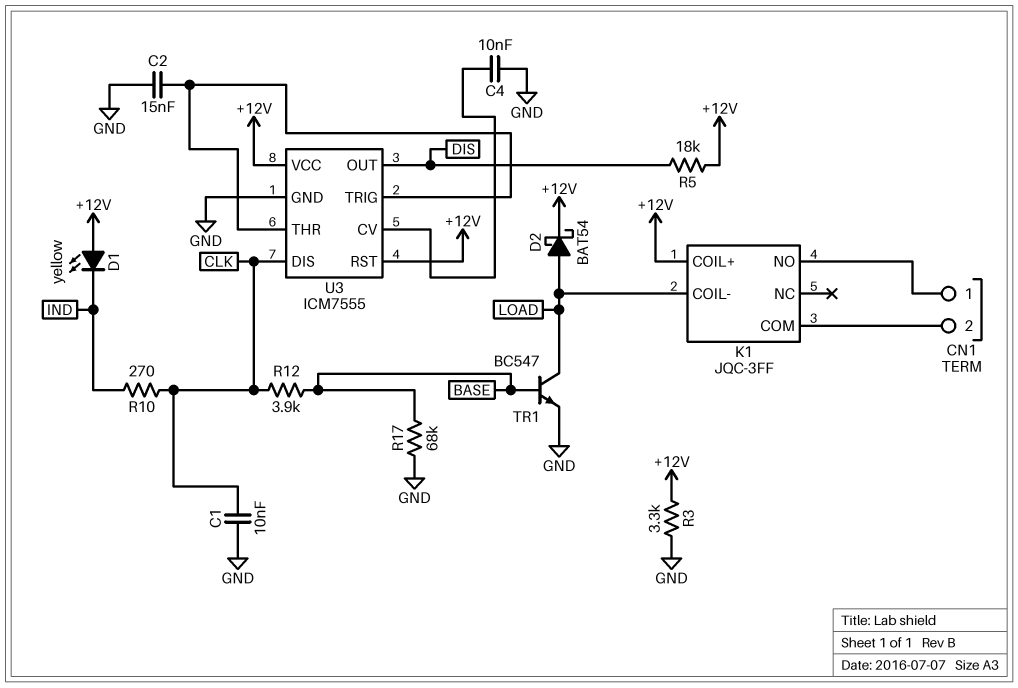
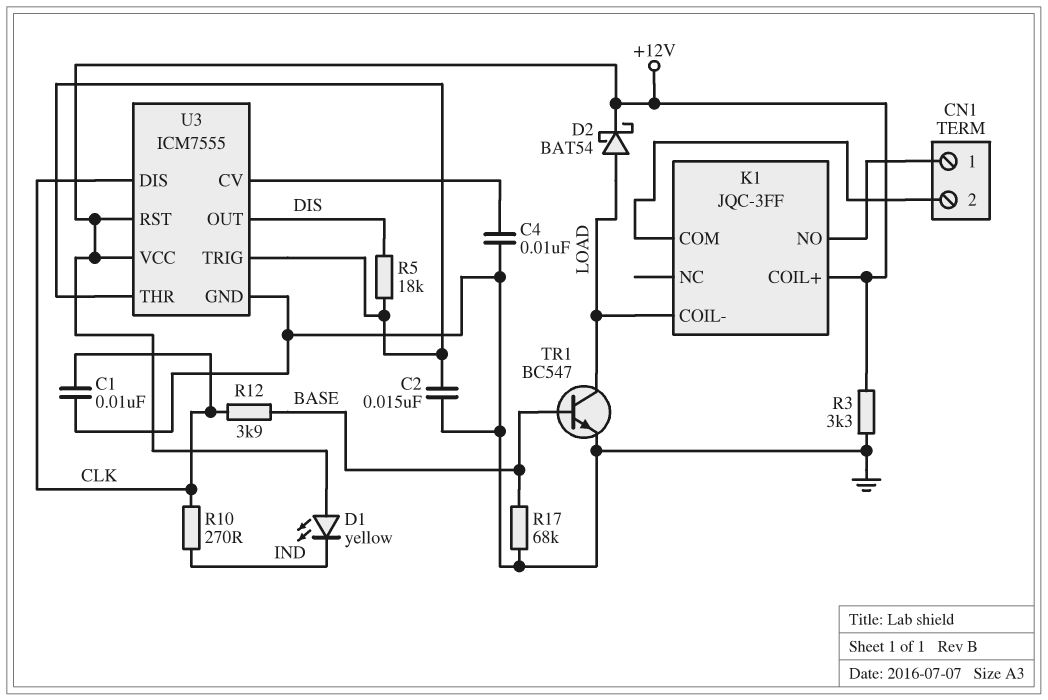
R5: 18k (+12V, DIS) -> 18k (DIS, U3/THR)

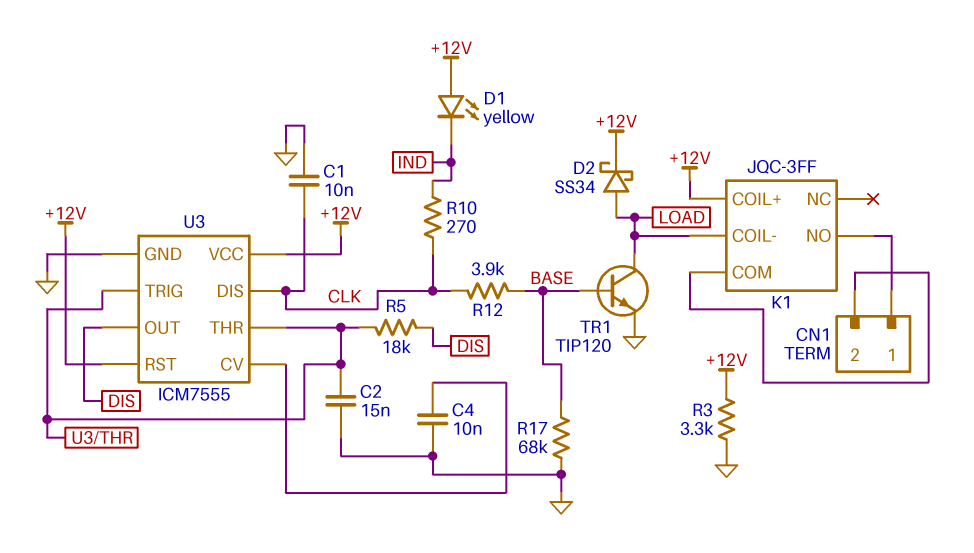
D2: schottky BAT54 (A LOAD, K +12V) -> schottky SS34 (A LOAD, K +12V)
TR1: NPN BC547 (B BASE, C LOAD, E GND) -> NPN TIP120 (B BASE, C LOAD, E GND)

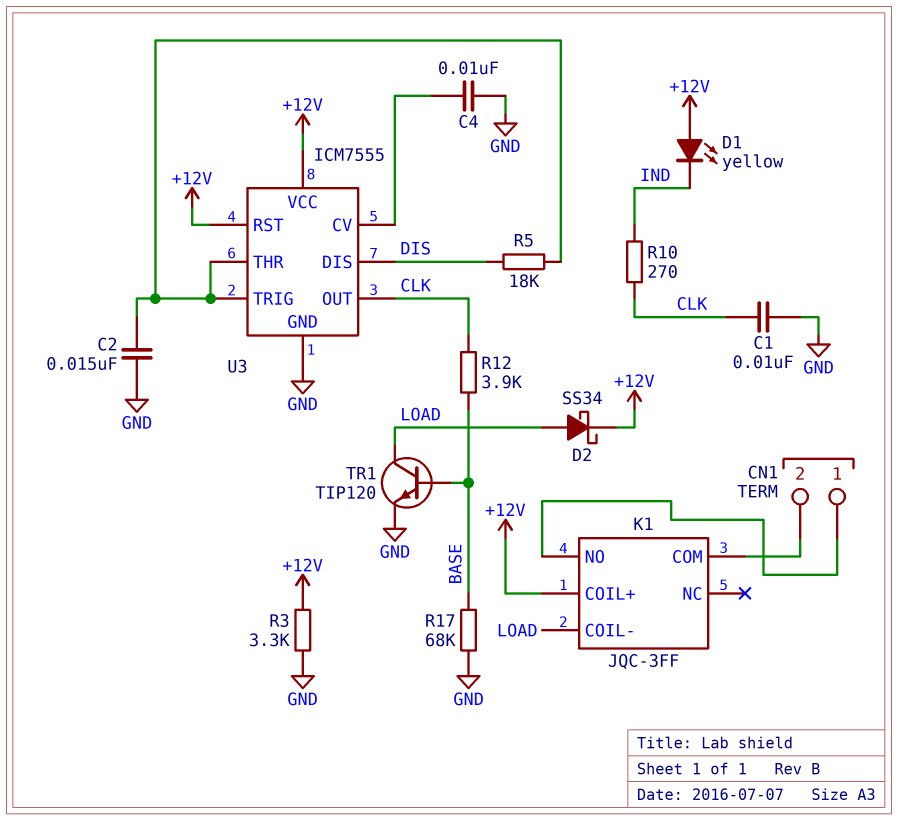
U3 pin DIS: CLK -> DIS
U3 pin OUT: DIS -> CLK

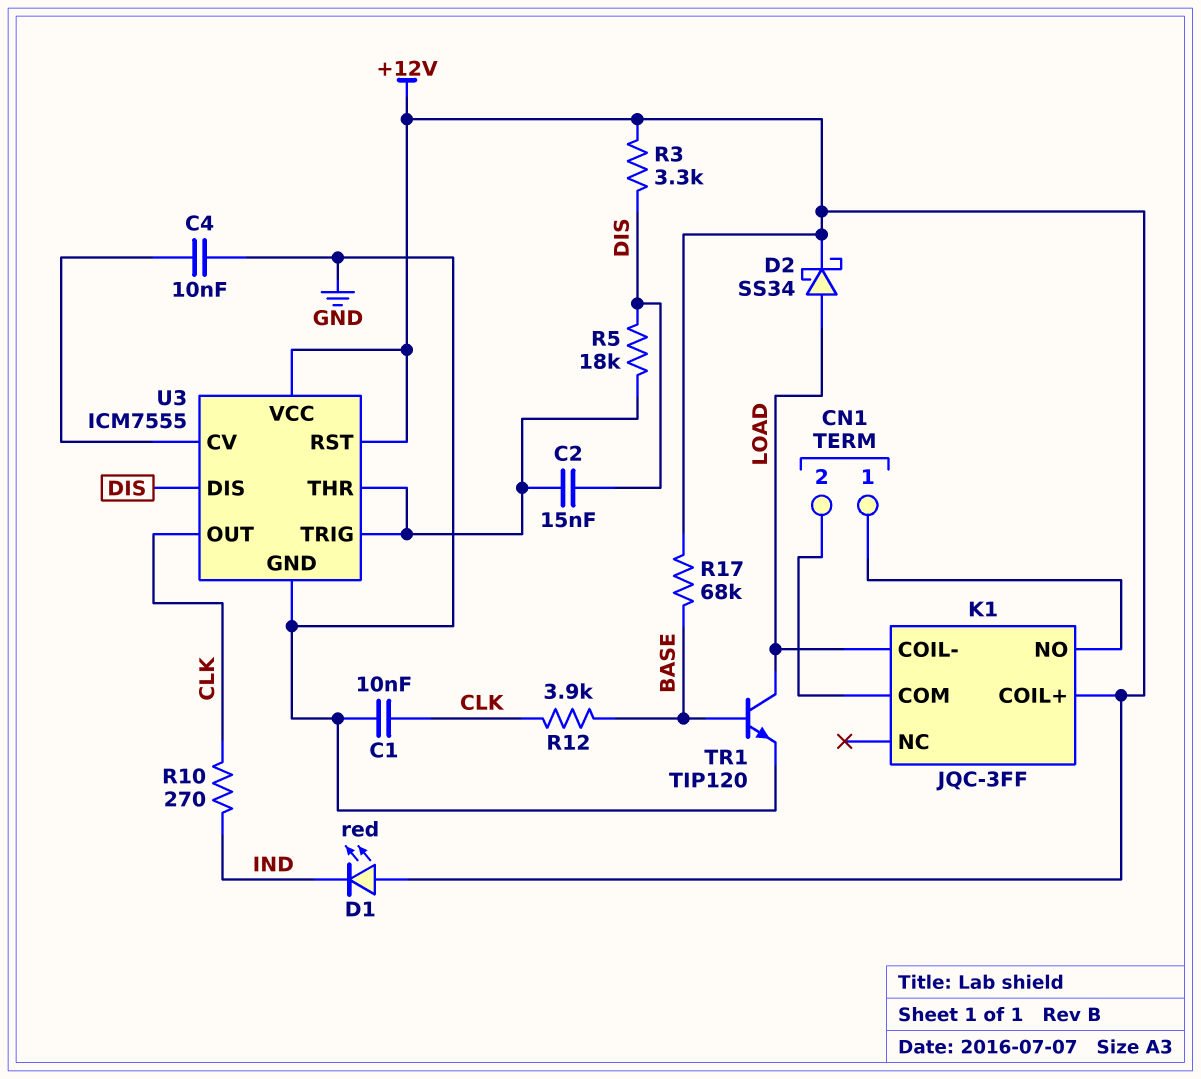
C2: 15nF (GND, U3/THR) -> 15nF (DIS, U3/THR)
D1: LED yellow (A +12V, K IND) -> LED red (A +12V, K IND)
R3: 3.3k (+12V, GND) -> 3.3k (+12V, DIS)
R17: 68k (BASE, GND) -> 68k (+12V, BASE)

